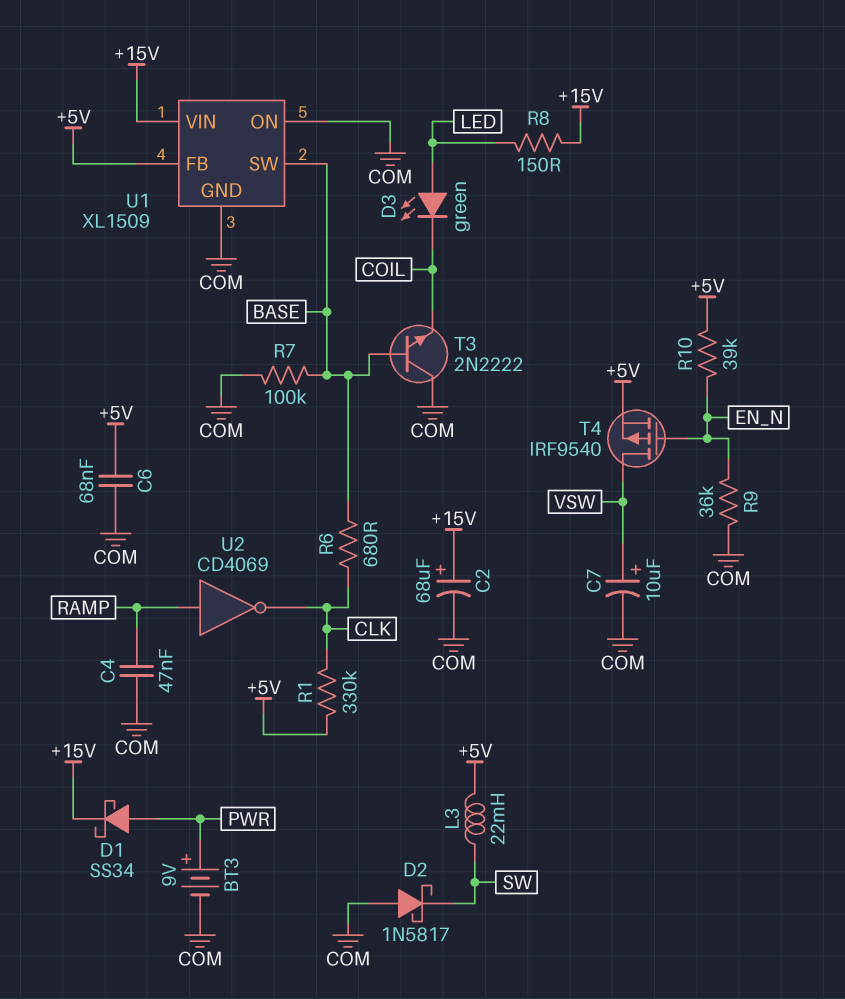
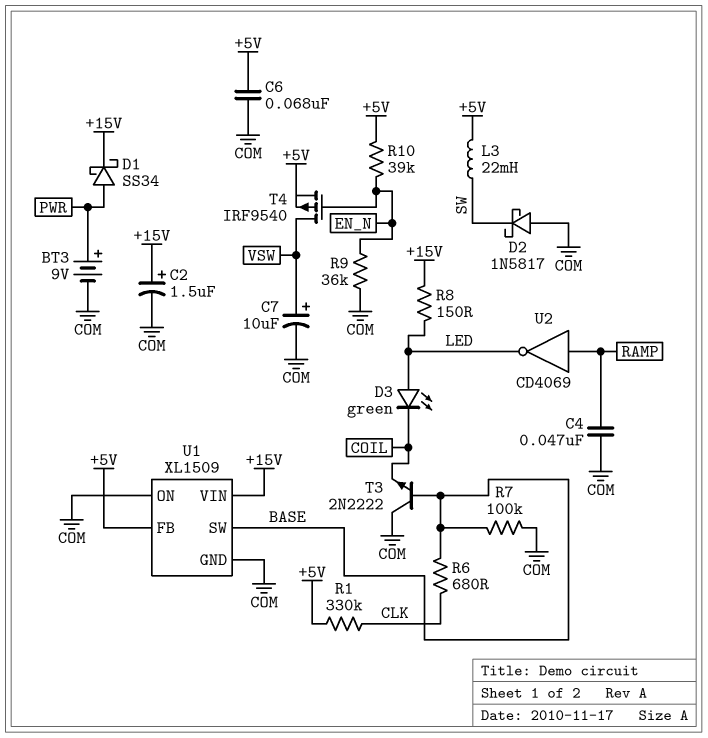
C2: 68uF (plus +15V, minus COM) -> 1.5uF (plus +15V, minus COM)
U2: NOT CD4069 (in RAMP, out CLK) -> NOT CD4069 (in RAMP, out LED)

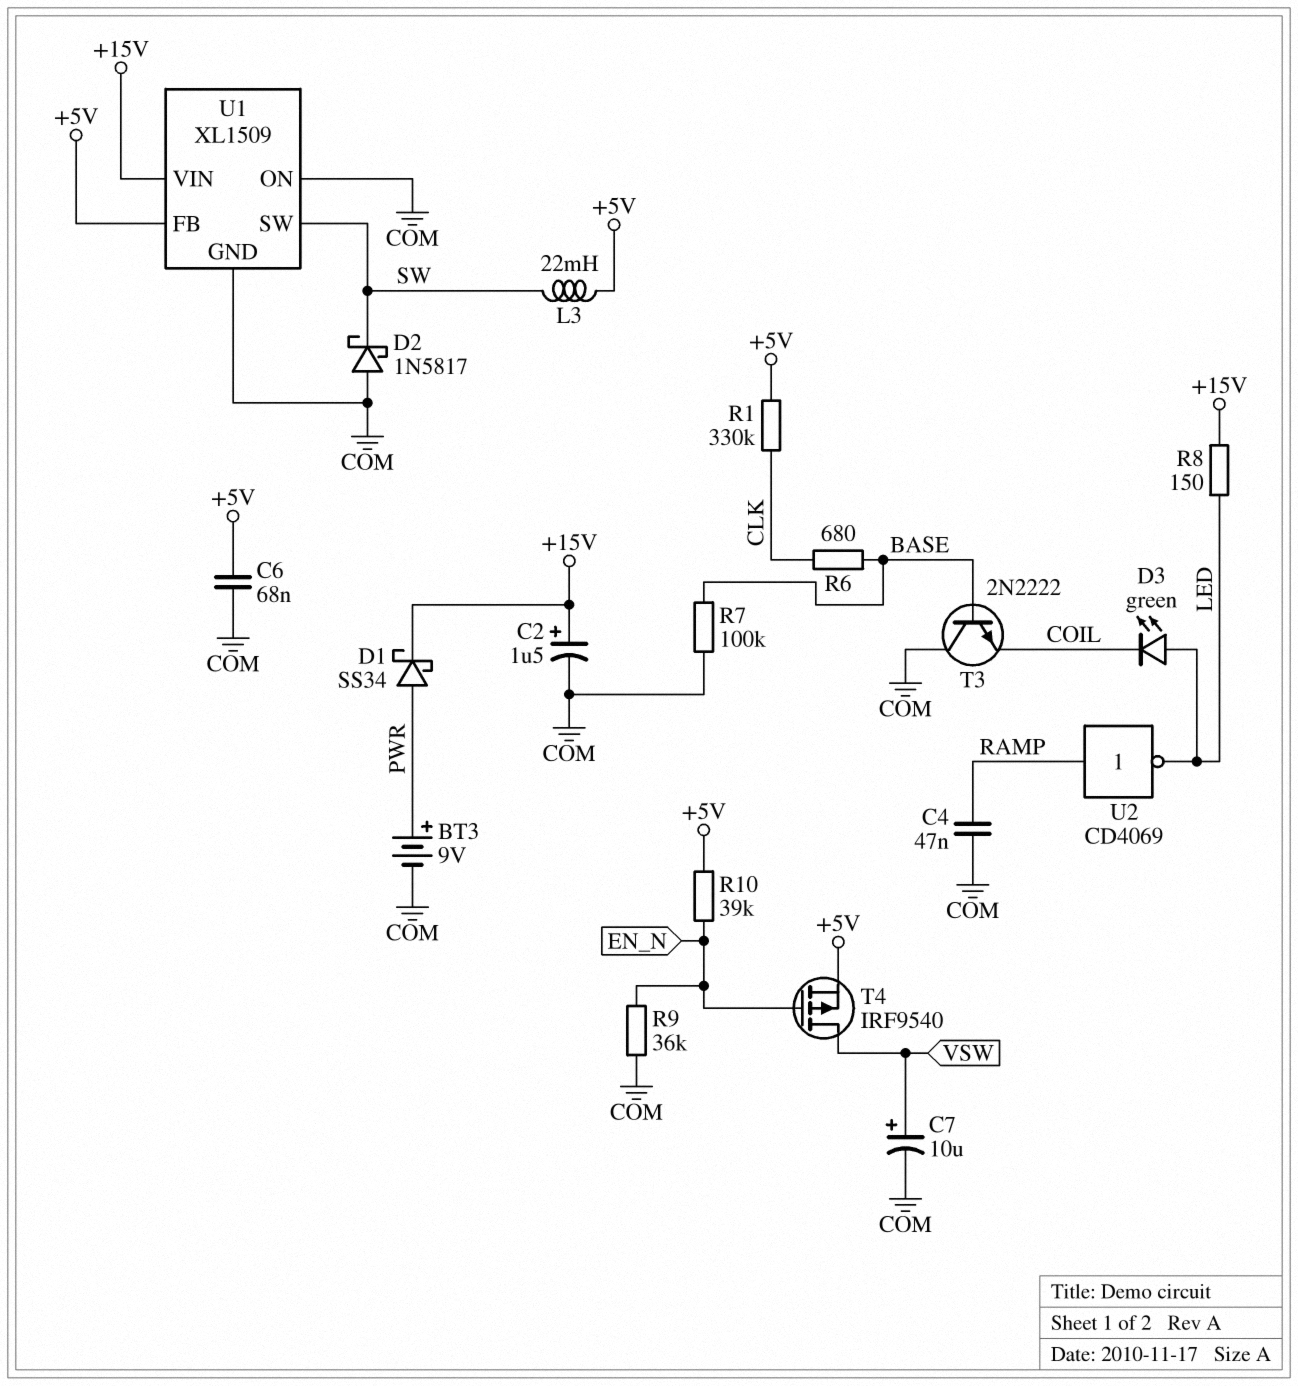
U1 pin SW: BASE -> SW

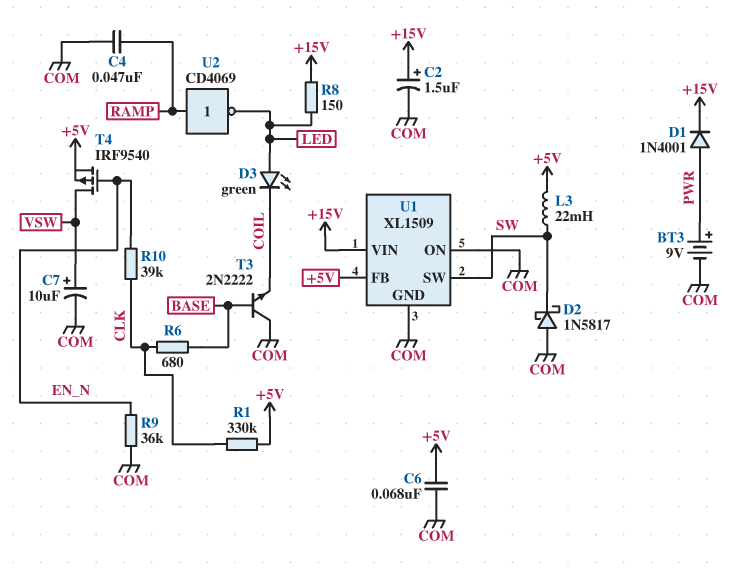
D1: schottky SS34 (A PWR, K +15V) -> diode 1N4001 (A PWR, K +15V)
R7: 100k (BASE, COM) -> none
R10: 39k (+5V, EN_N) -> 39k (CLK, EN_N)

